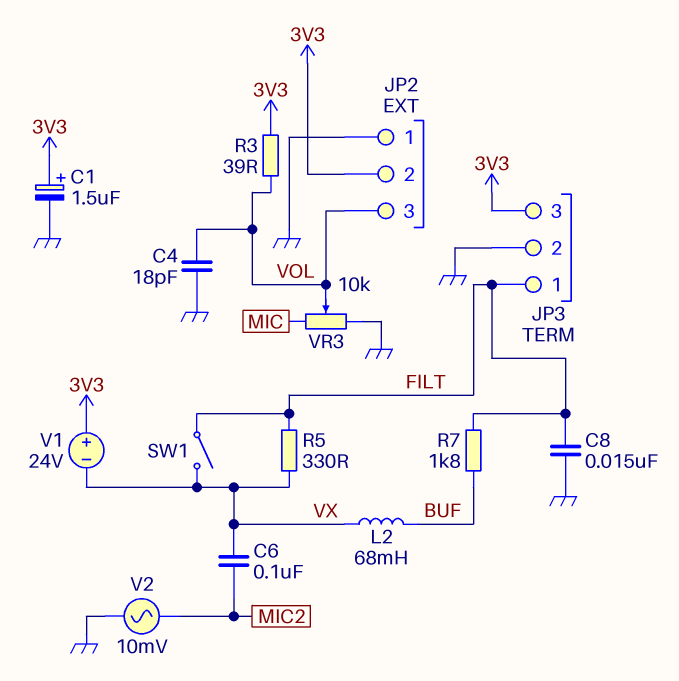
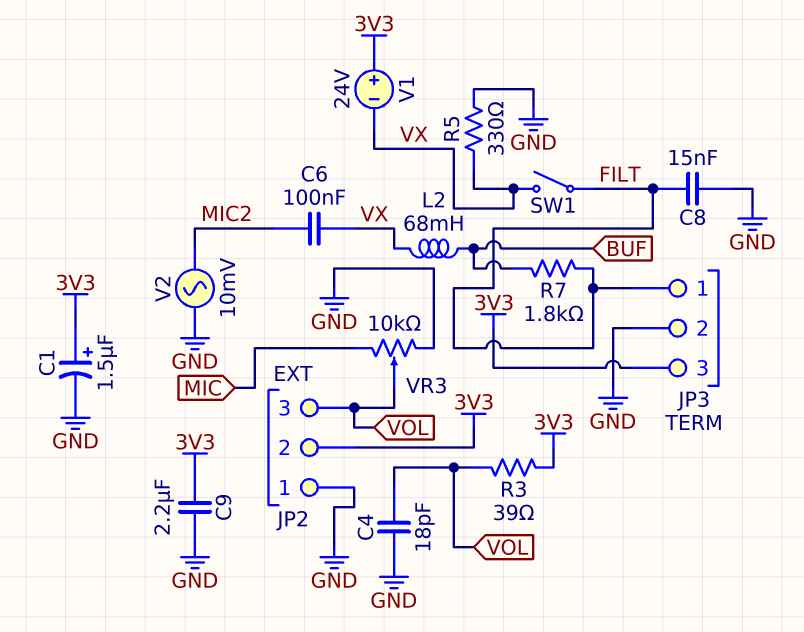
C9: none -> 2.2uF (3V3, GND)
R5: 330 (FILT, VX) -> 330 (GND, VX)

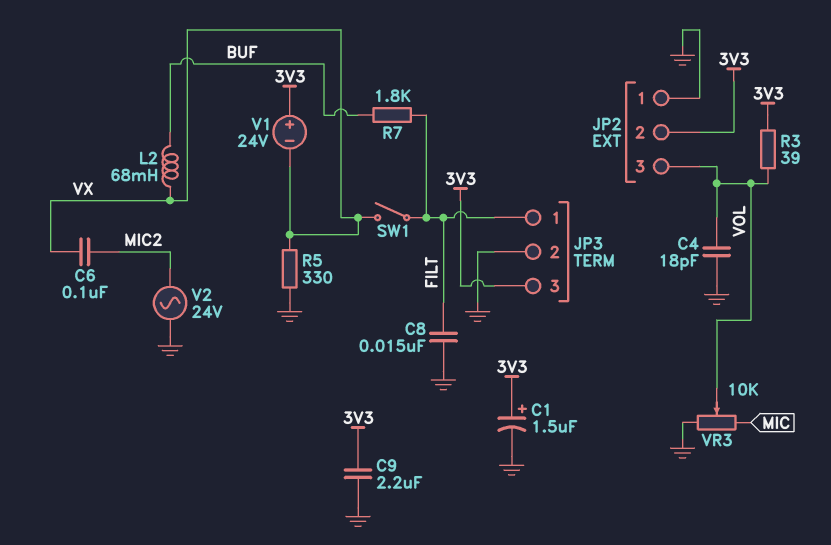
V2: AC 10mV (GND, MIC2) -> AC 24V (GND, MIC2)

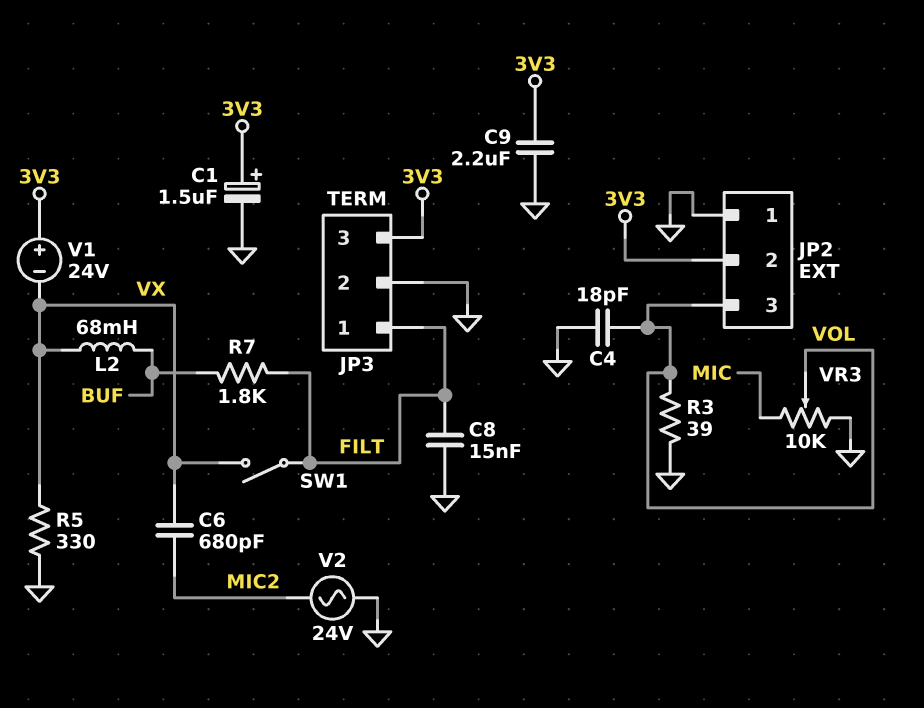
C6: 100nF (MIC2, VX) -> 680pF (MIC2, VX)
R3: 39 (3V3, VOL) -> 39 (GND, VOL)

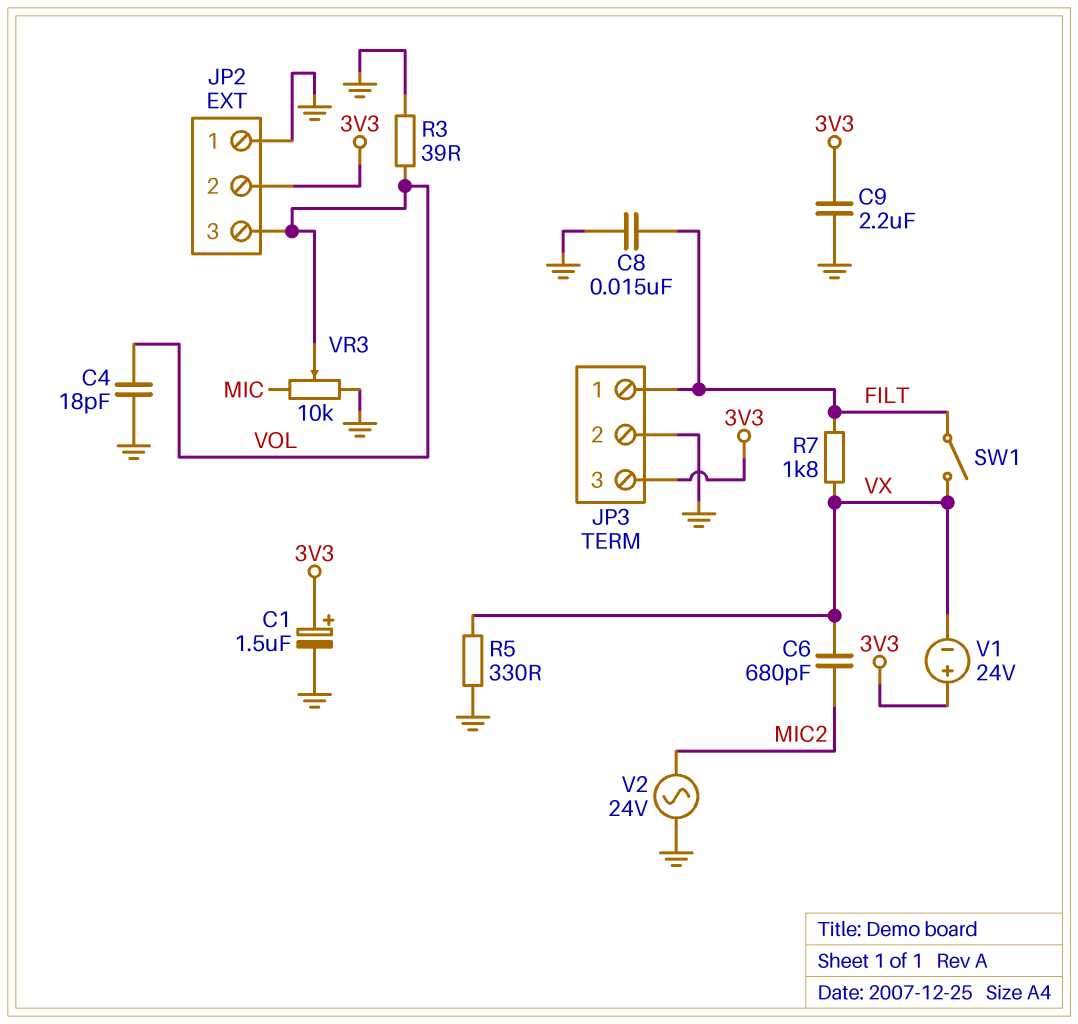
L2: 68mH (BUF, VX) -> none
R7: 1.8k (BUF, FILT) -> 1.8k (FILT, VX)

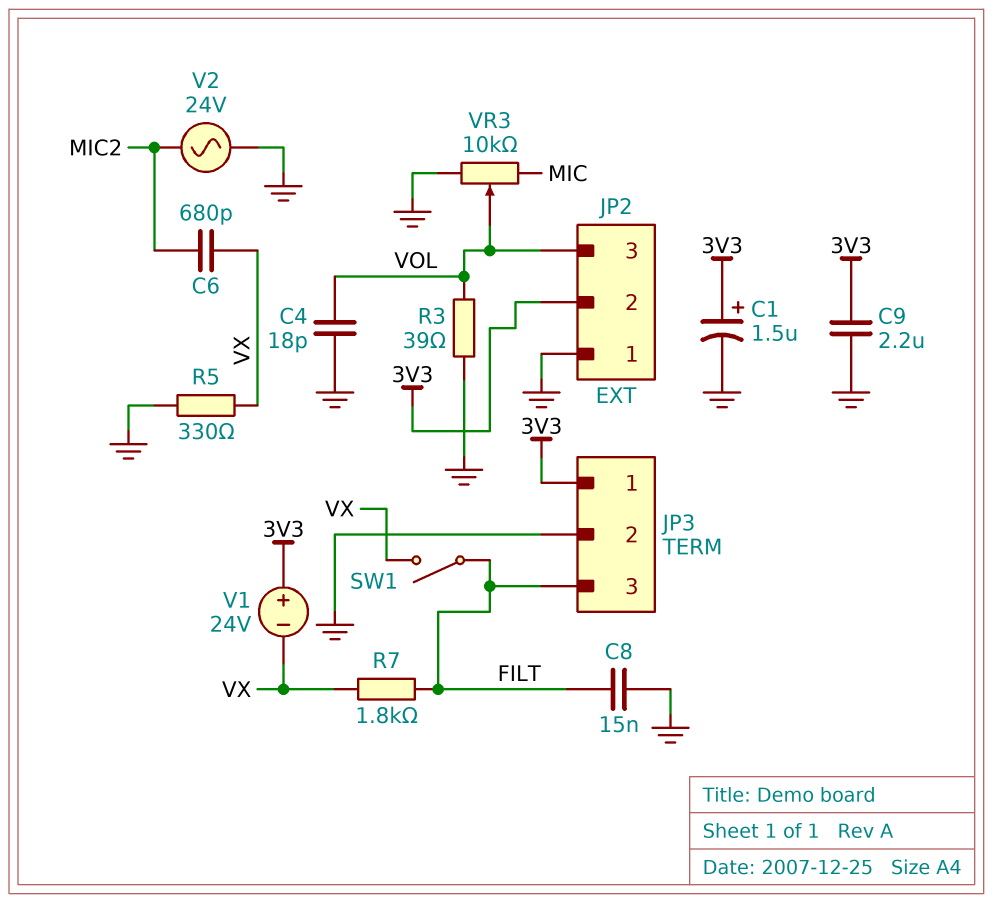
JP3 pin 1: FILT -> 3V3
JP3 pin 3: 3V3 -> FILT

